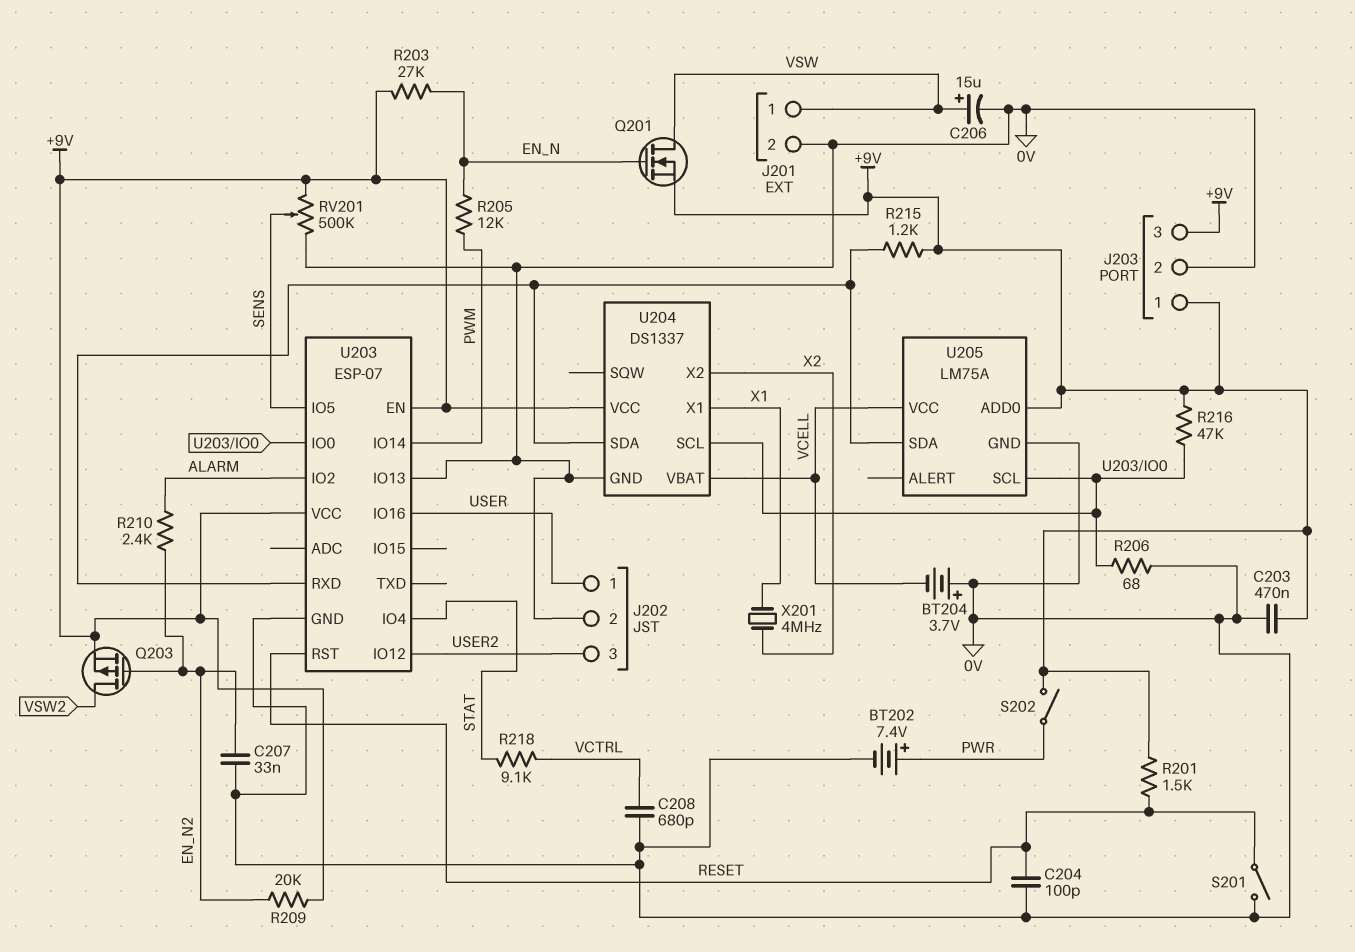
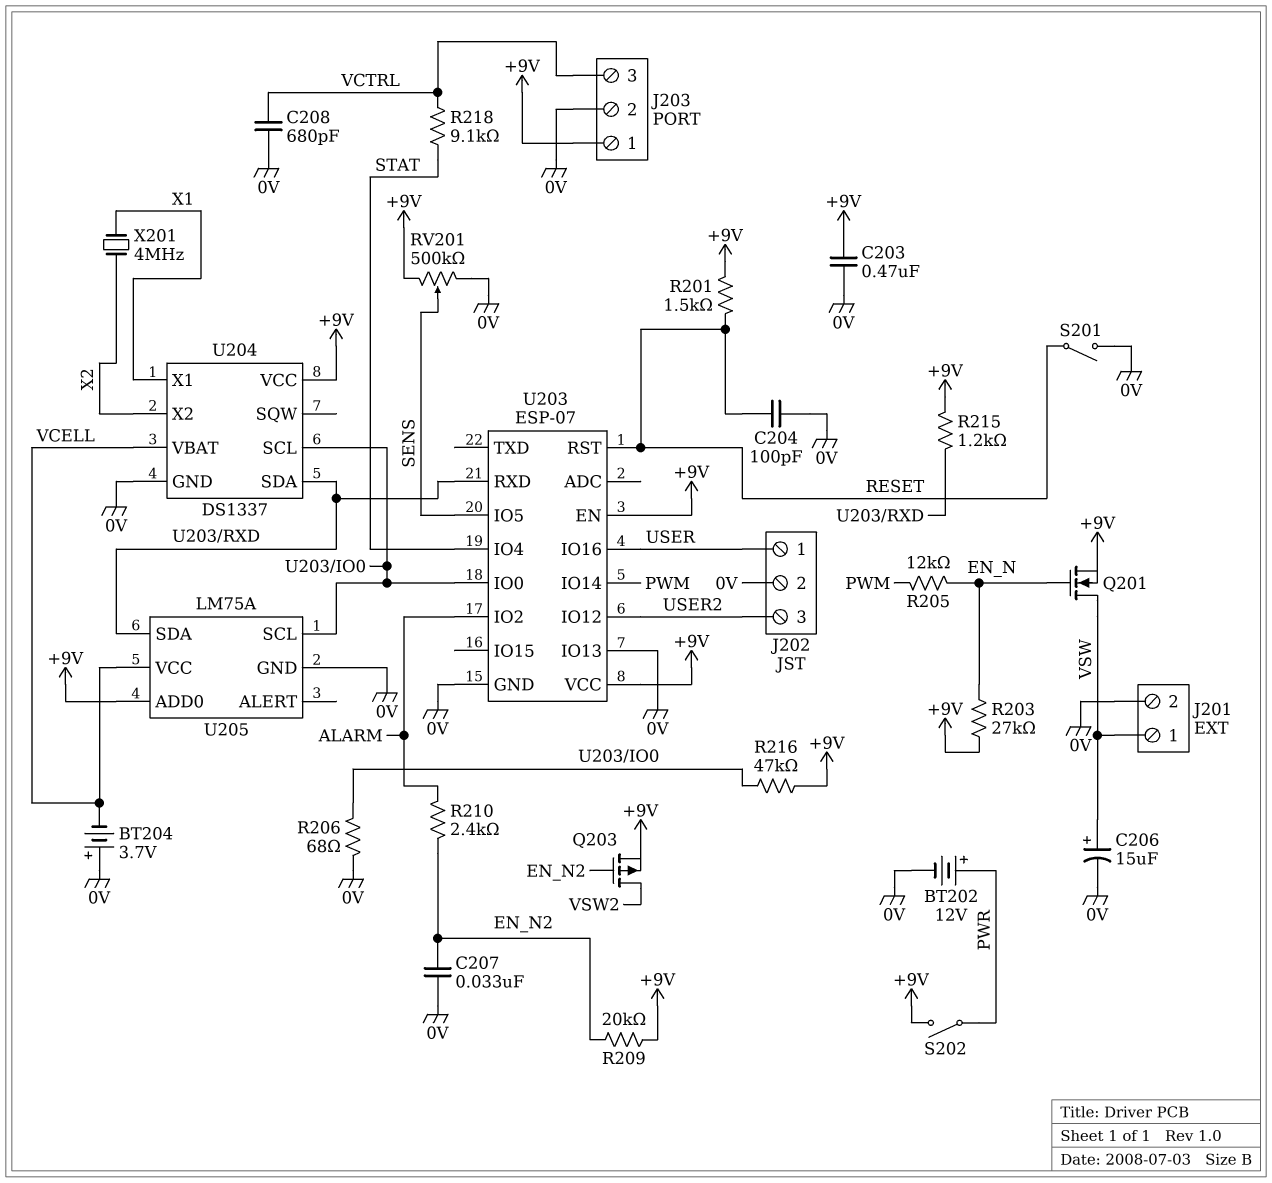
BT202: 7.4V (plus PWR, minus 0V) -> 12V (plus PWR, minus 0V)
J203 pin 3: +9V -> VCTRL

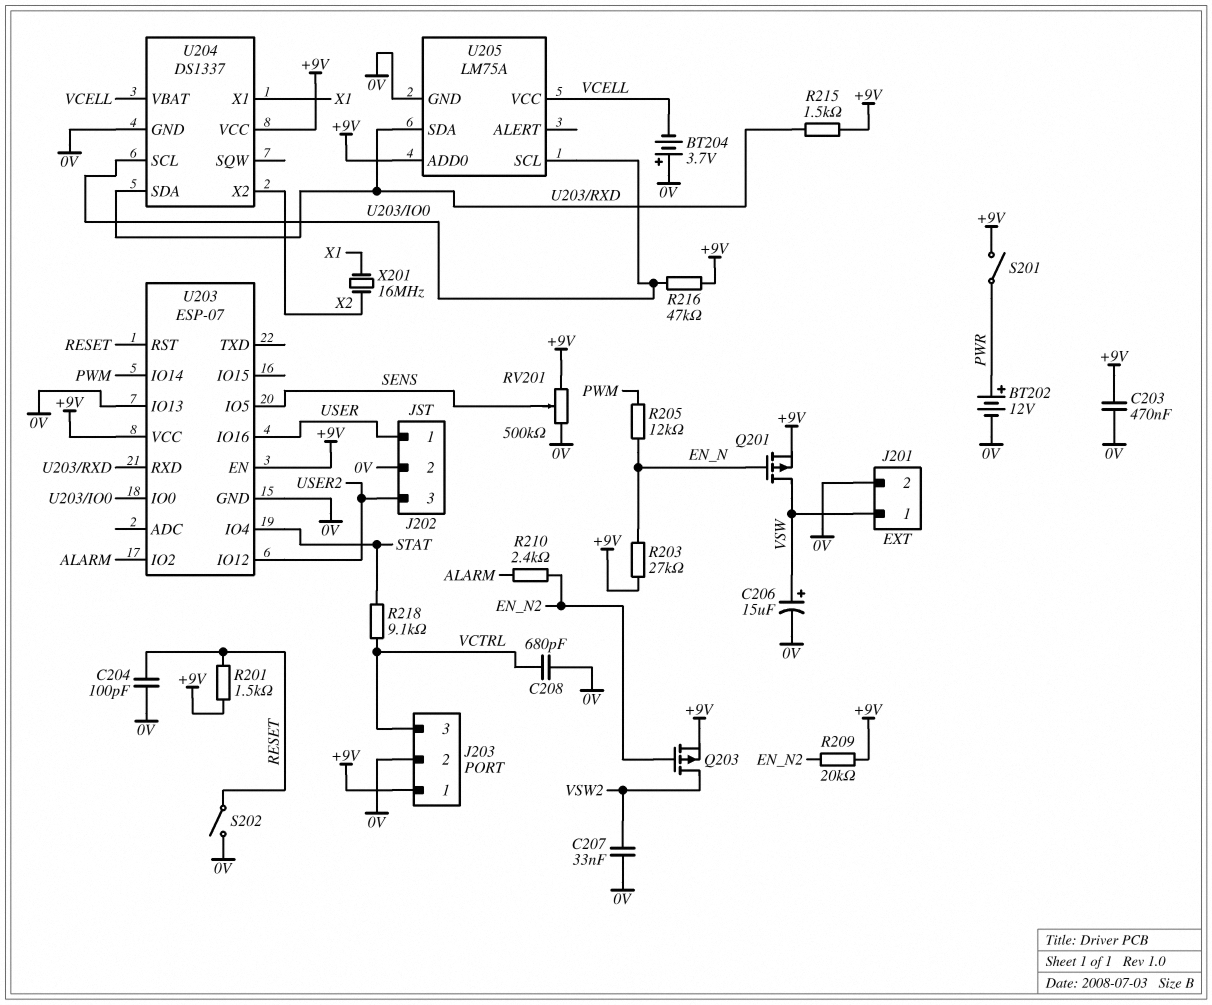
C207: 33nF (0V, EN_N2) -> 33nF (0V, VSW2)
Q201: NMOS (G EN_N, D VSW, S +9V) -> PMOS (G EN_N, D VSW, S +9V)
R206: 68 (0V, U203/IO0) -> none
R215: 1.2k (+9V, U203/RXD) -> 1.5k (+9V, U203/RXD)
S201: switch (0V, RESET) -> switch (+9V, PWR)
S202: switch (+9V, PWR) -> switch (0V, RESET)
X201: 4MHz (X1, X2) -> 16MHz (X1, X2)

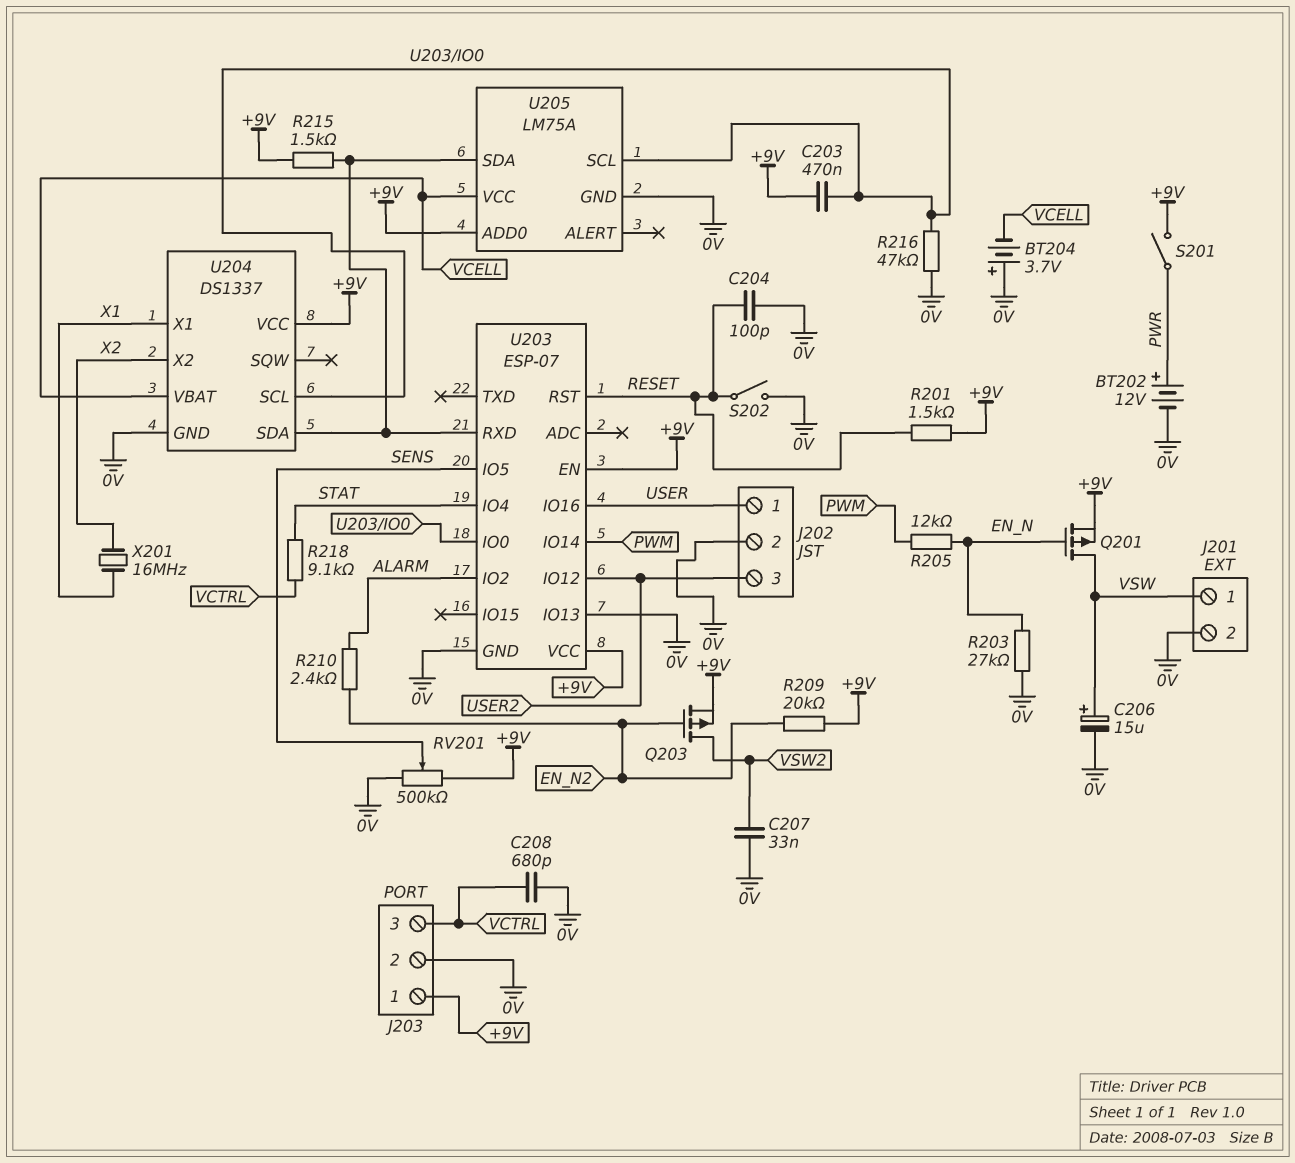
C203: 470nF (+9V, 0V) -> 470nF (+9V, U203/IO0)
R203: 27k (+9V, EN_N) -> 27k (0V, EN_N)
R216: 47k (+9V, U203/IO0) -> 47k (0V, U203/IO0)

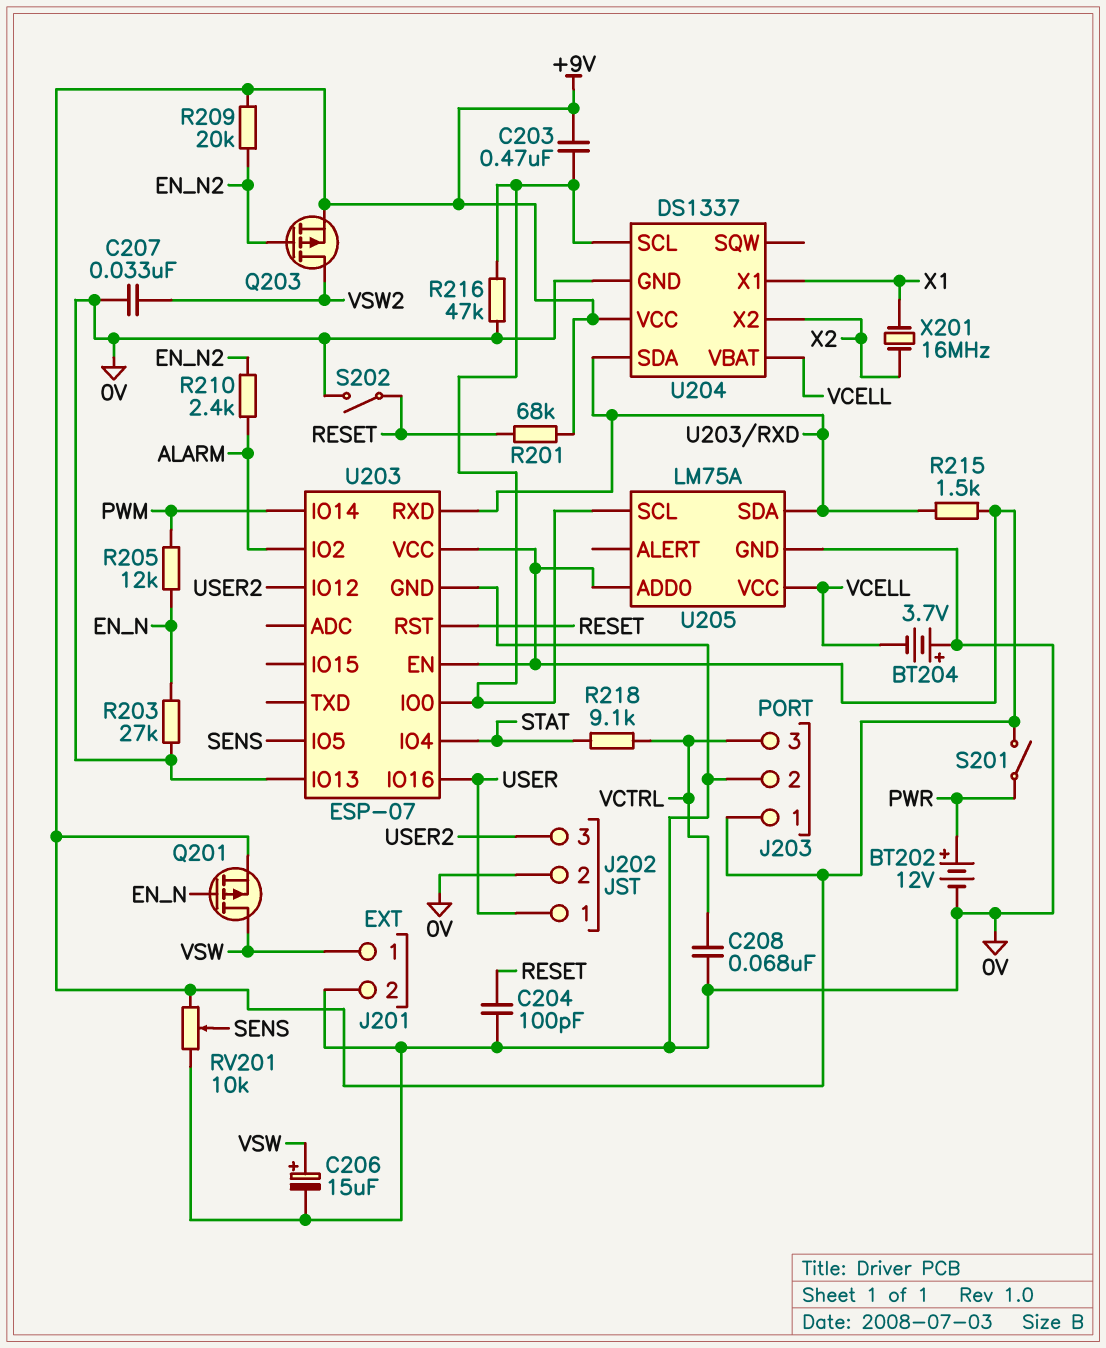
C208: 680pF (0V, VCTRL) -> 68nF (0V, VCTRL)
R201: 1.5k (+9V, RESET) -> 68k (+9V, RESET)
RV201: 500k (+9V, 0V, wiper SENS) -> 10k (+9V, 0V, wiper SENS)

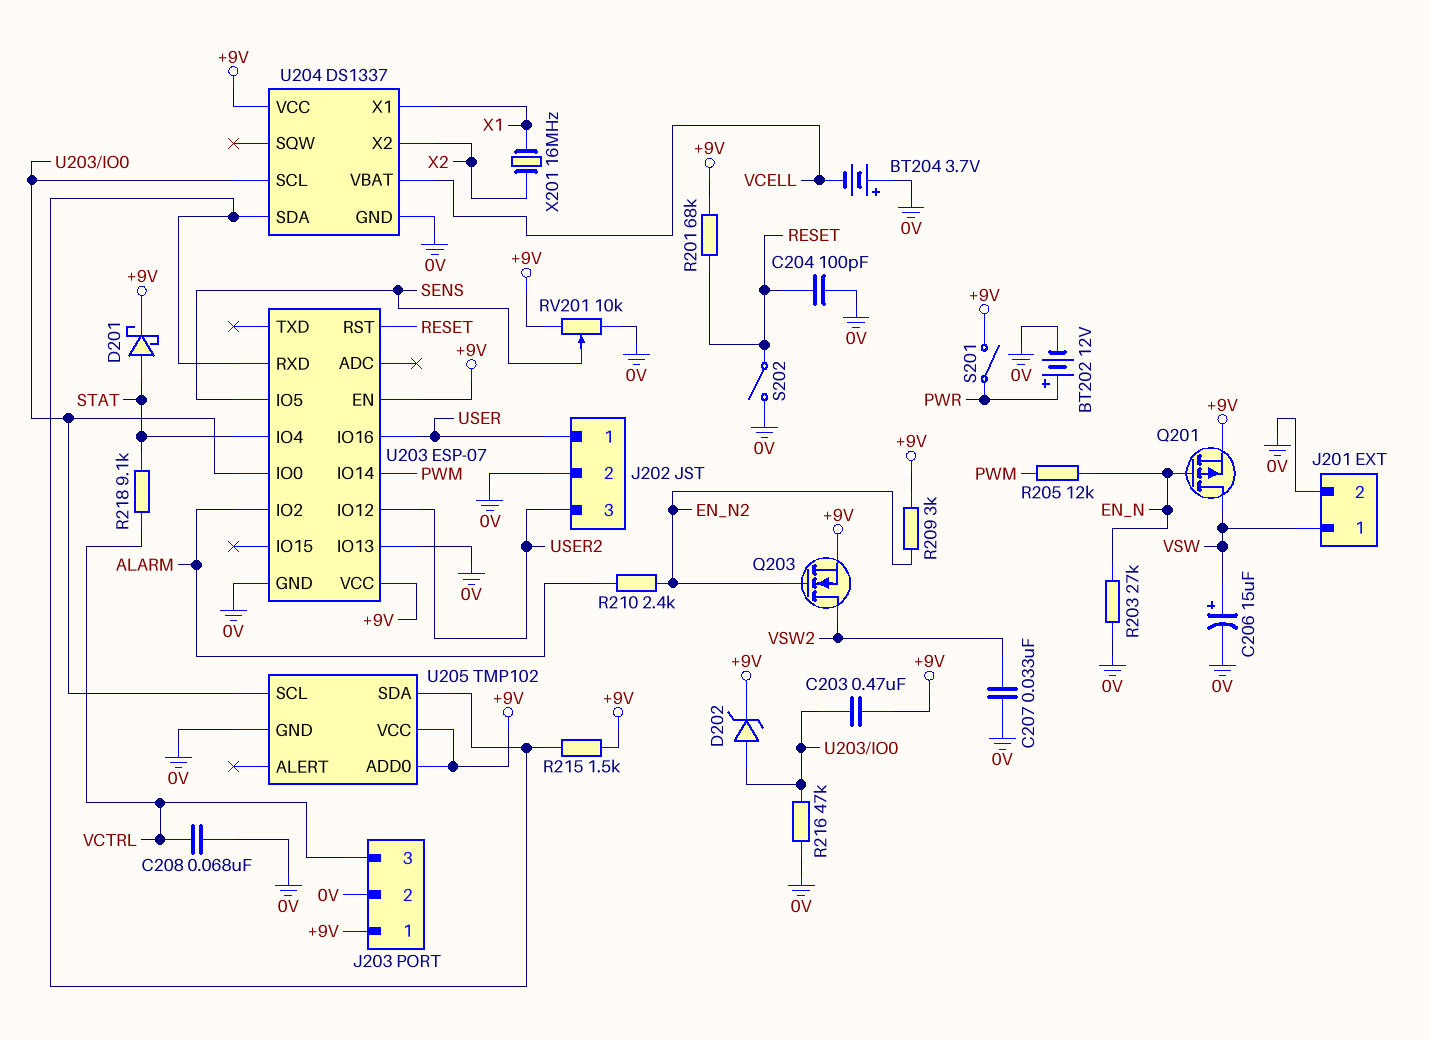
D201: none -> schottky (A STAT, K +9V)
D202: none -> zener (A U203/IO0, K +9V)
Q203: PMOS (G EN_N2, D VSW2, S +9V) -> NMOS (G EN_N2, D VSW2, S +9V)
R209: 20k (+9V, EN_N2) -> 3k (+9V, EN_N2)
U205: LM75A -> TMP102
U205 pin VCC: VCELL -> +9V

